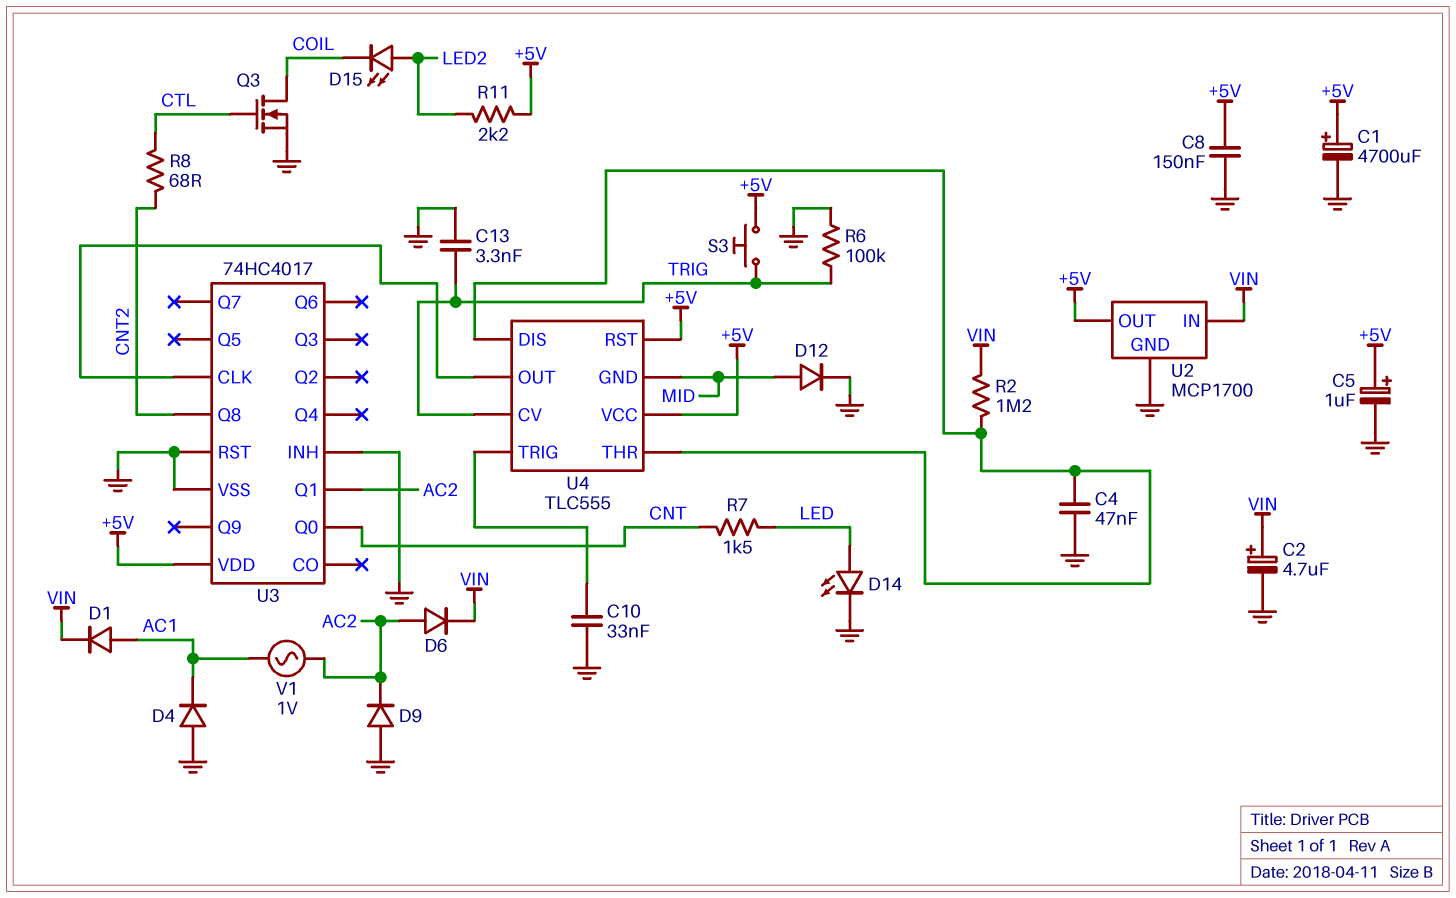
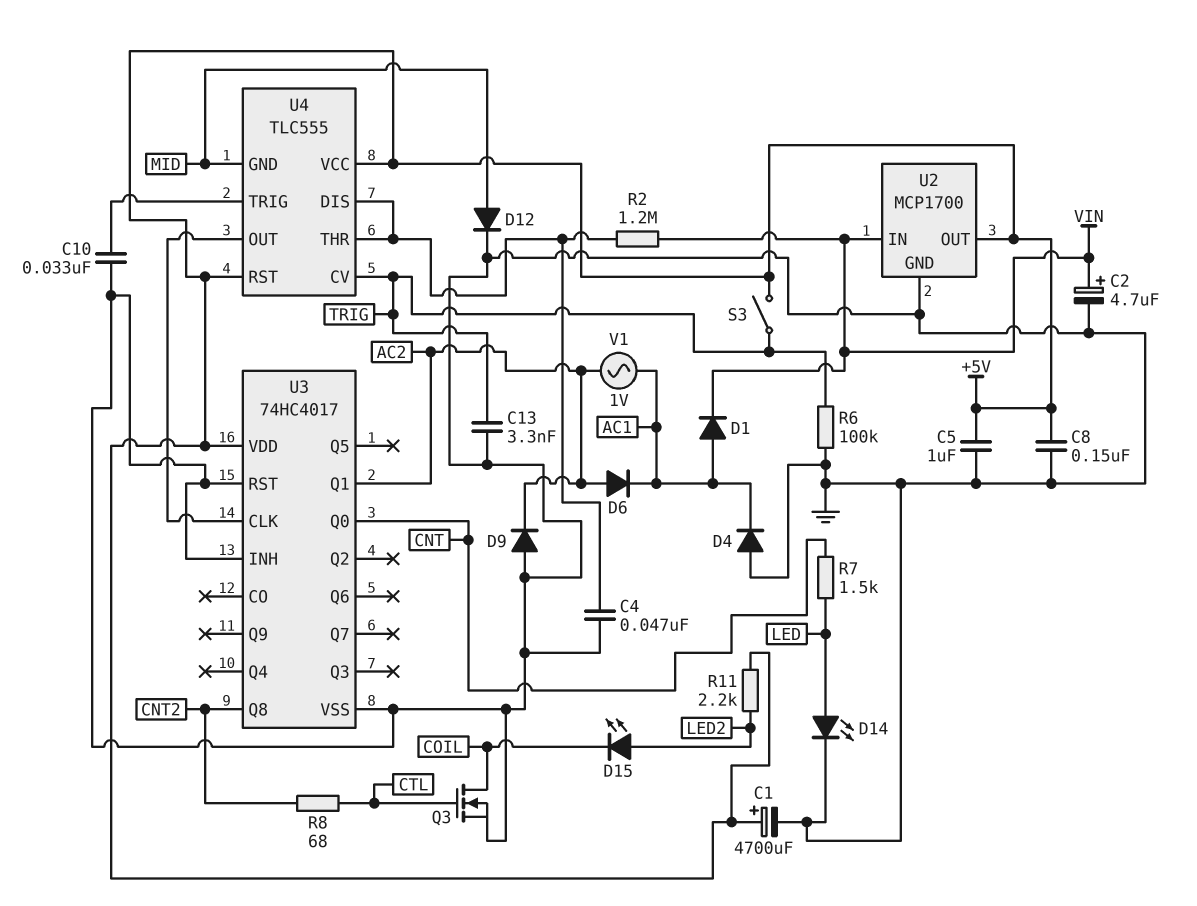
C5: 1uF (plus +5V, minus GND) -> 1uF (+5V, GND)
D6: diode (A AC2, K VIN) -> diode (A AC2, K AC1)
S3: button (+5V, TRIG) -> switch (+5V, TRIG)

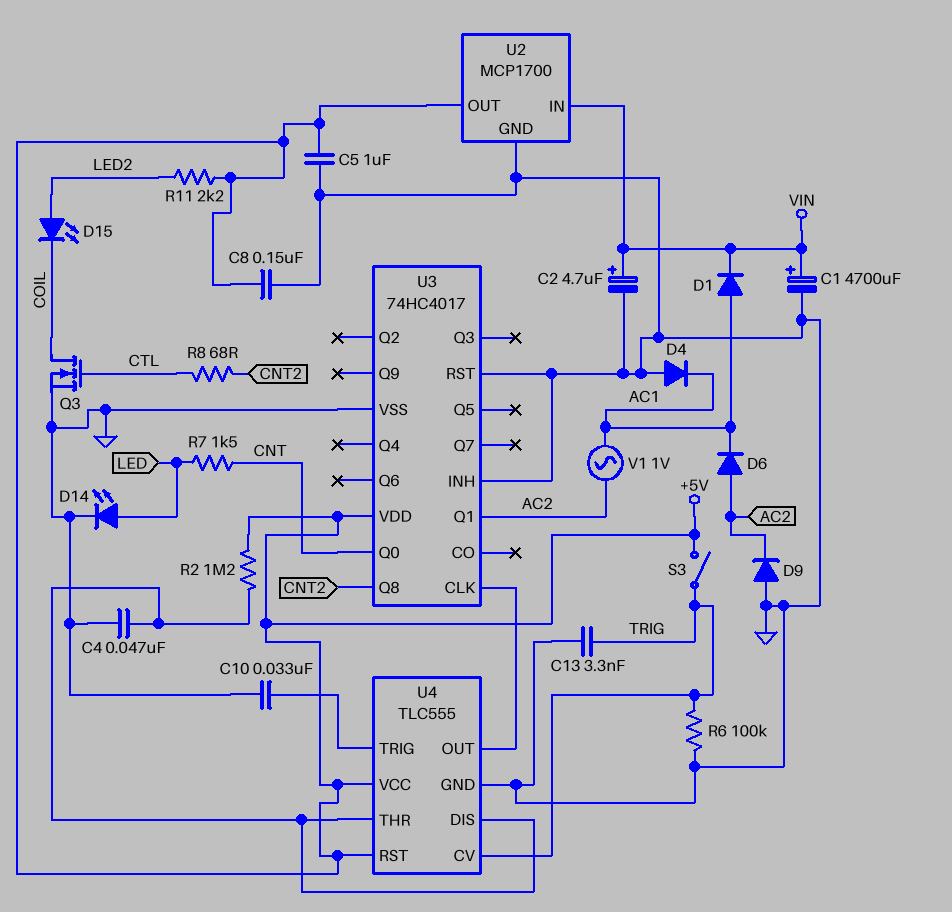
C1: 4700uF (plus +5V, minus GND) -> 4700uF (plus VIN, minus GND)
D12: diode (A MID, K GND) -> none
R2: 1.2M (U4/DIS, VIN) -> 1.2M (+5V, U4/DIS)
U4 pin GND: MID -> GND

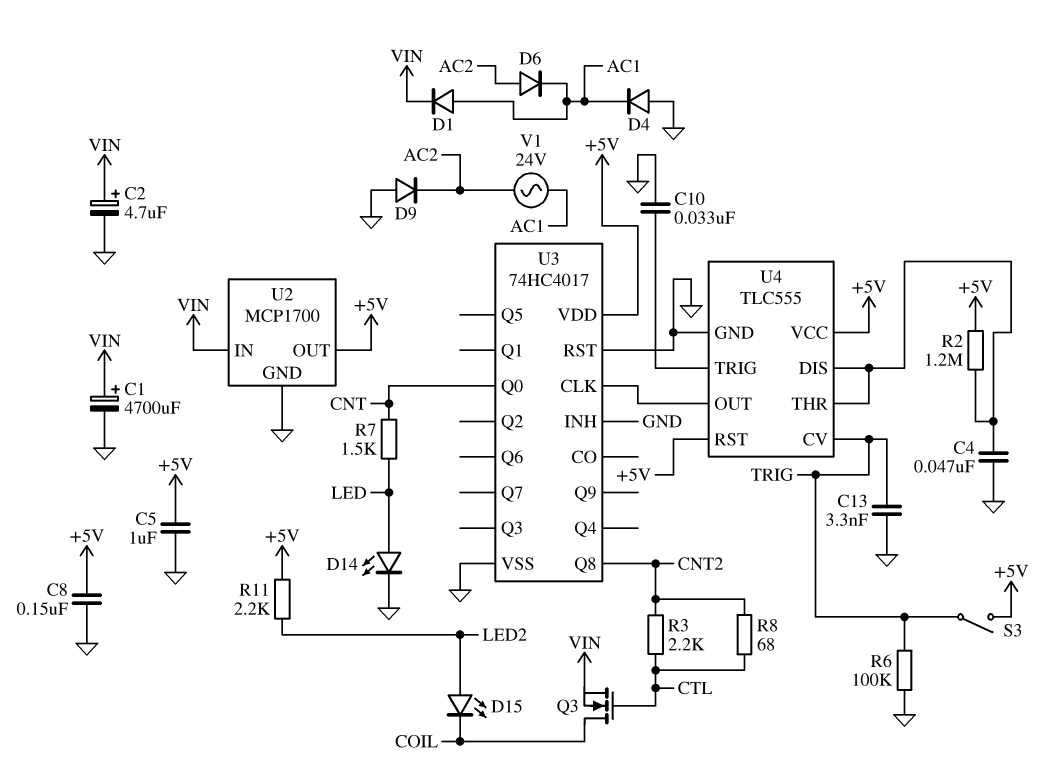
Q3: NMOS (G CTL, D COIL, S GND) -> NMOS (G CTL, D COIL, S VIN)
R3: none -> 2.2k (CNT2, CTL)
U3 pin Q1: AC2 -> none
V1: AC 1V (AC1, AC2) -> AC 24V (AC1, AC2)

